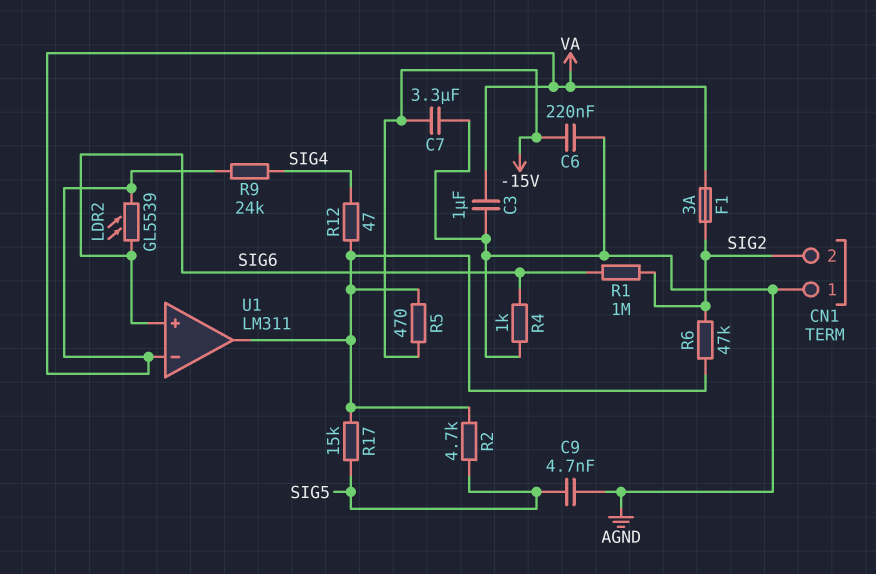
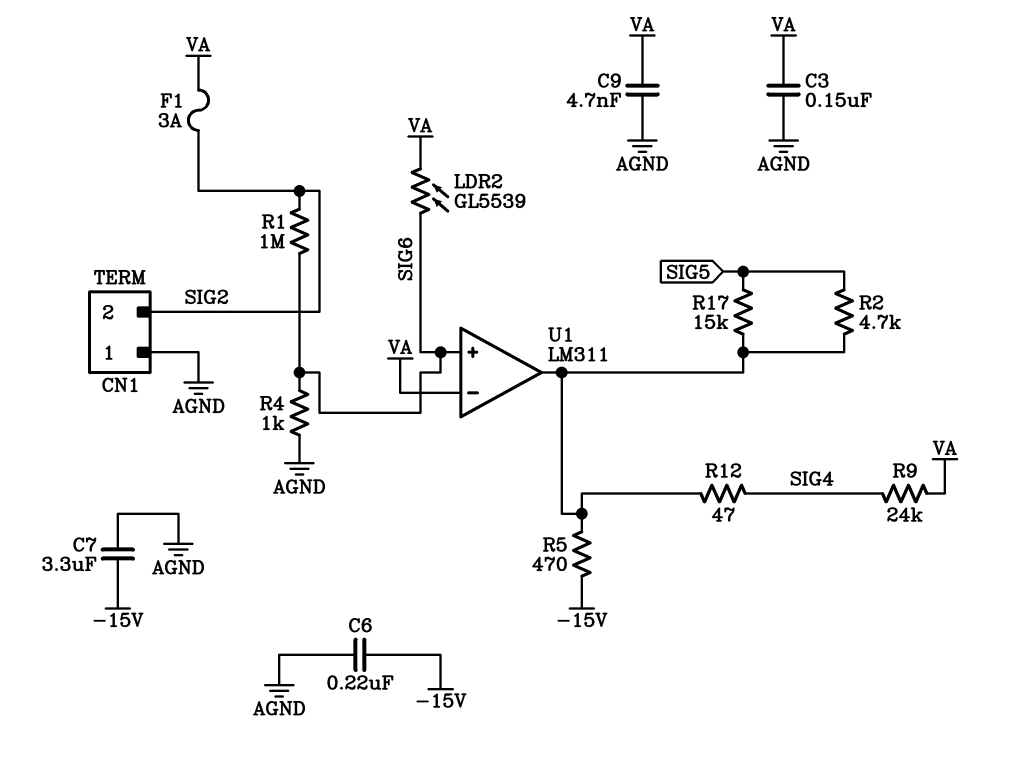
C3: 1uF (AGND, VA) -> 150nF (AGND, VA)
C9: 4.7nF (AGND, SIG5) -> 4.7nF (AGND, VA)
R6: 47k (SIG2, U1/out) -> none

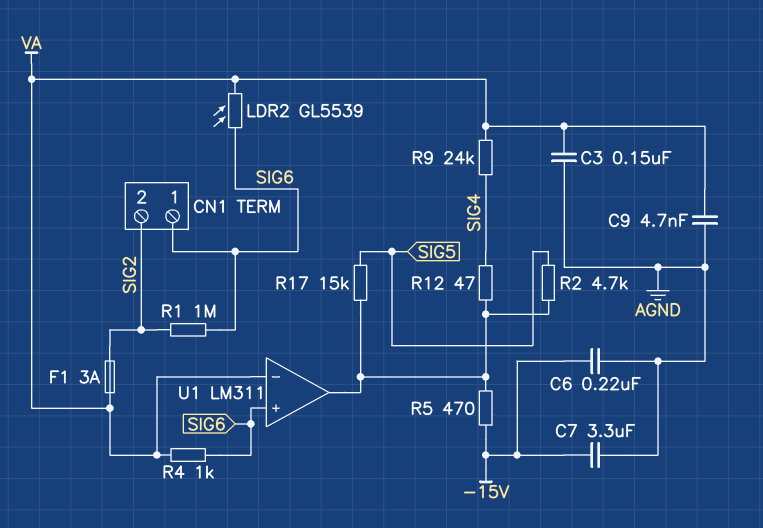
CN1 pin 1: AGND -> SIG6
R4: 1k (AGND, SIG6) -> 1k (SIG6, VA)

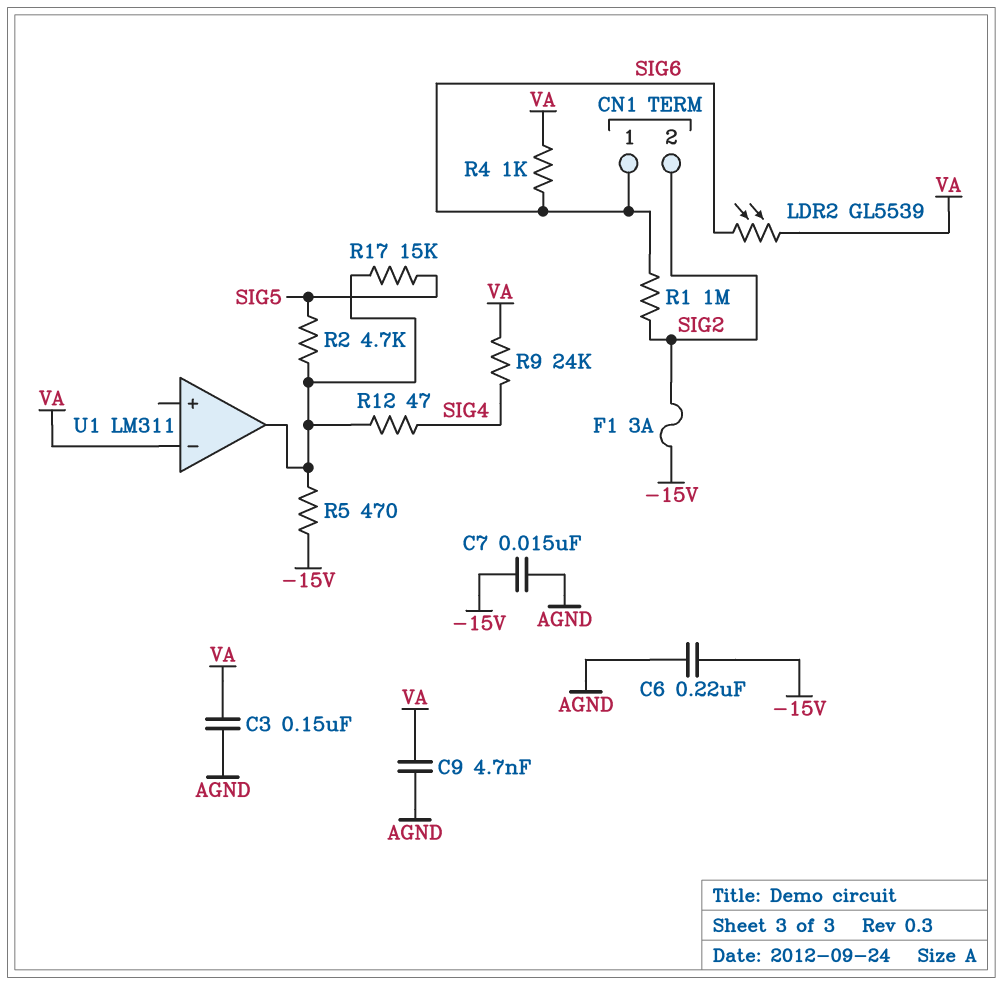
C7: 3.3uF (-15V, AGND) -> 15nF (-15V, AGND)
F1: 3A (SIG2, VA) -> 3A (-15V, SIG2)
U1 pin in+: SIG6 -> none

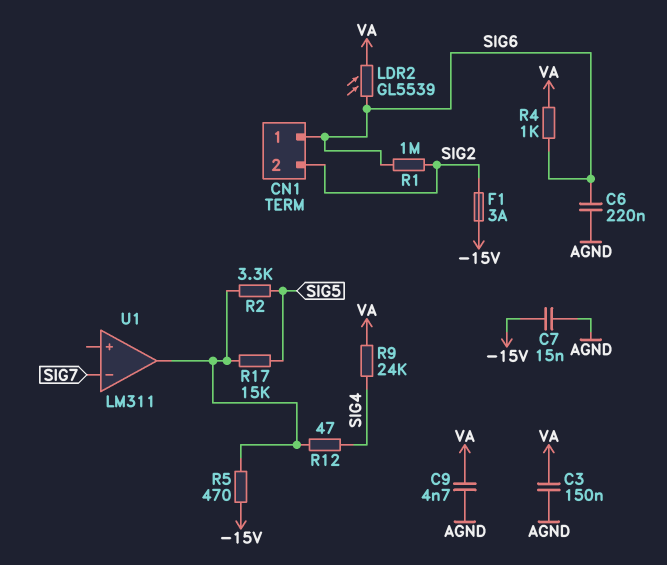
C6: 220nF (-15V, AGND) -> 220nF (AGND, SIG6)
R2: 4.7k (SIG5, U1/out) -> 3.3k (SIG5, U1/out)
U1 pin in-: VA -> SIG7

